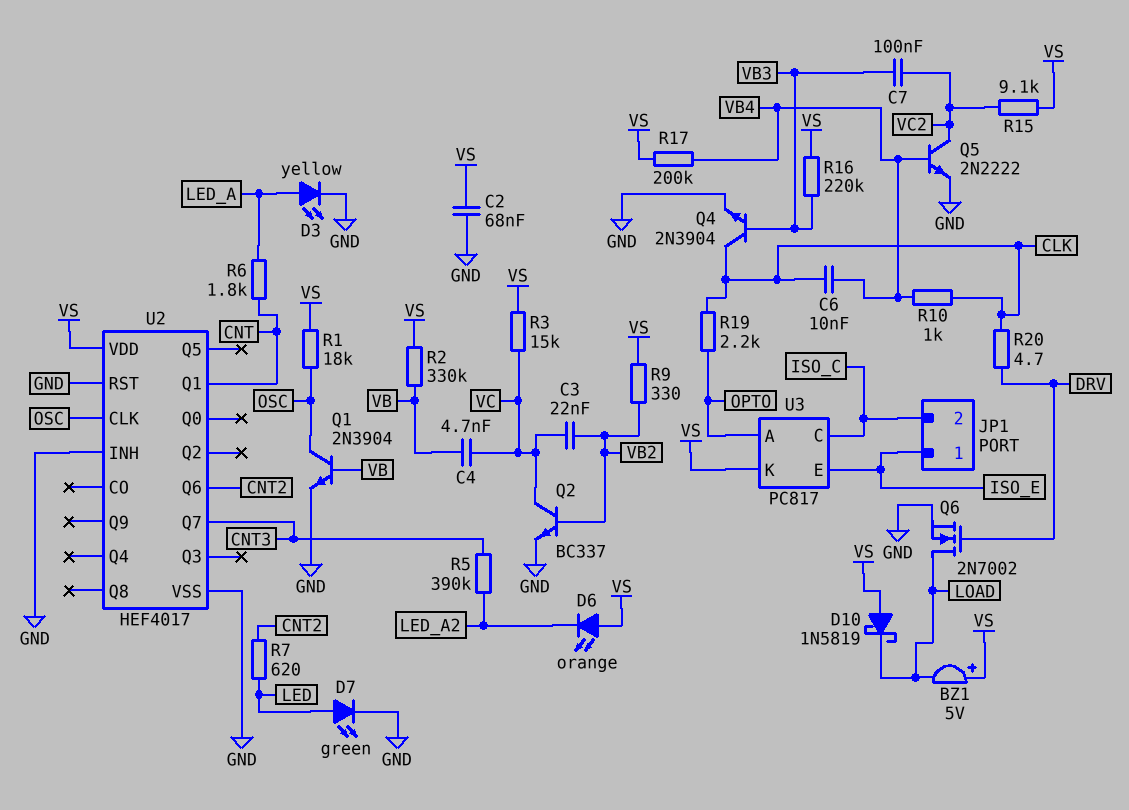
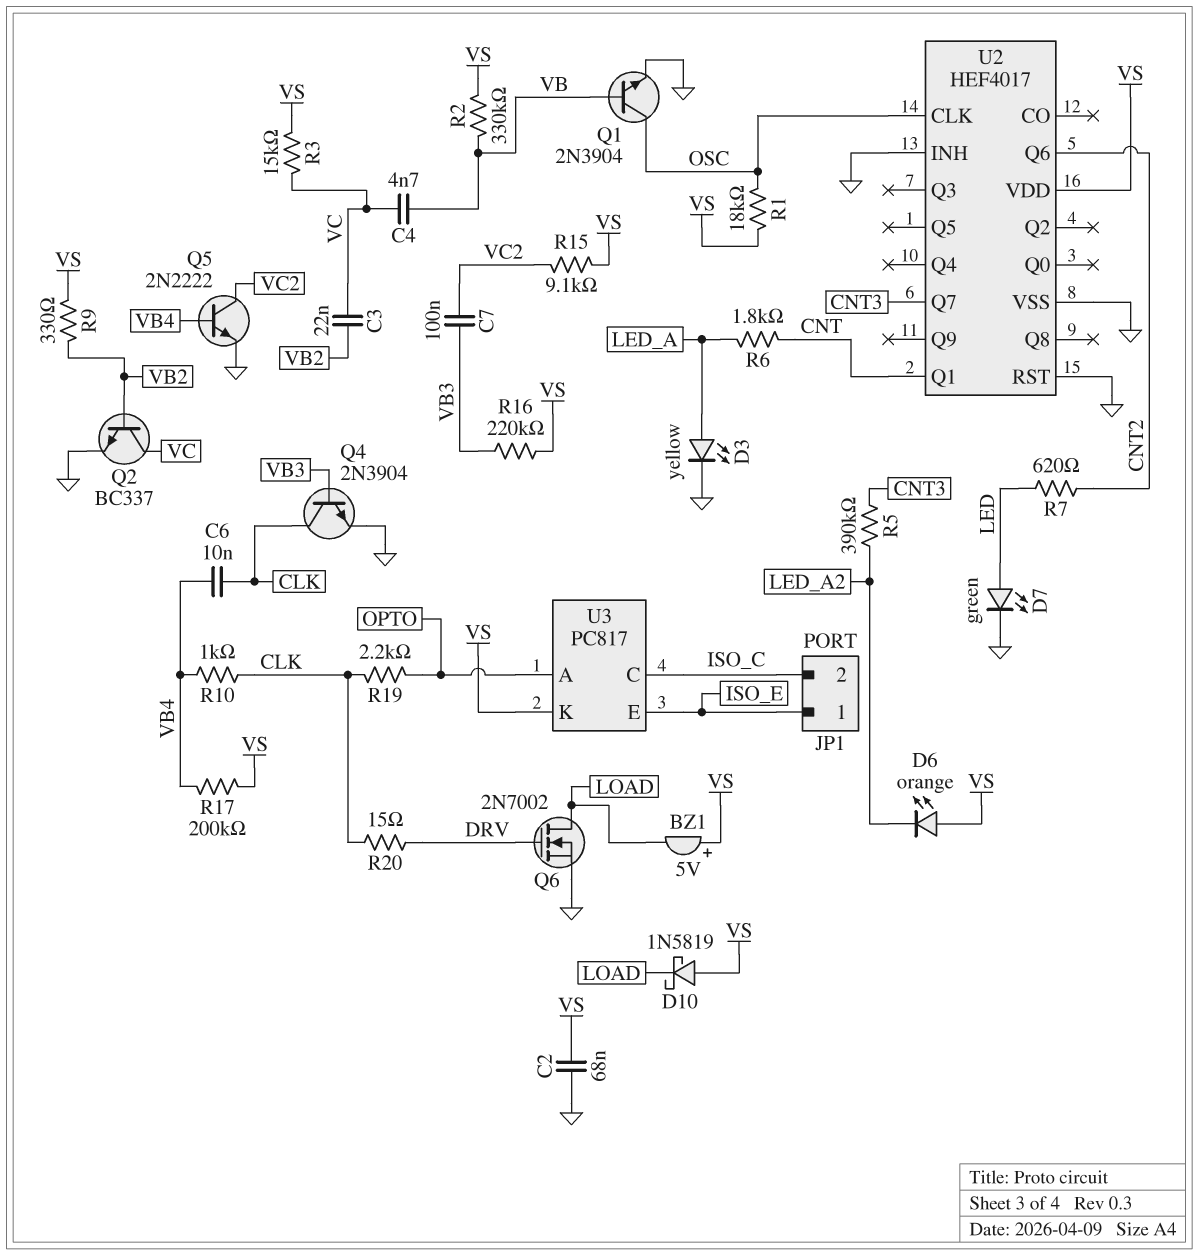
R20: 4.7 (CLK, DRV) -> 15 (CLK, DRV)

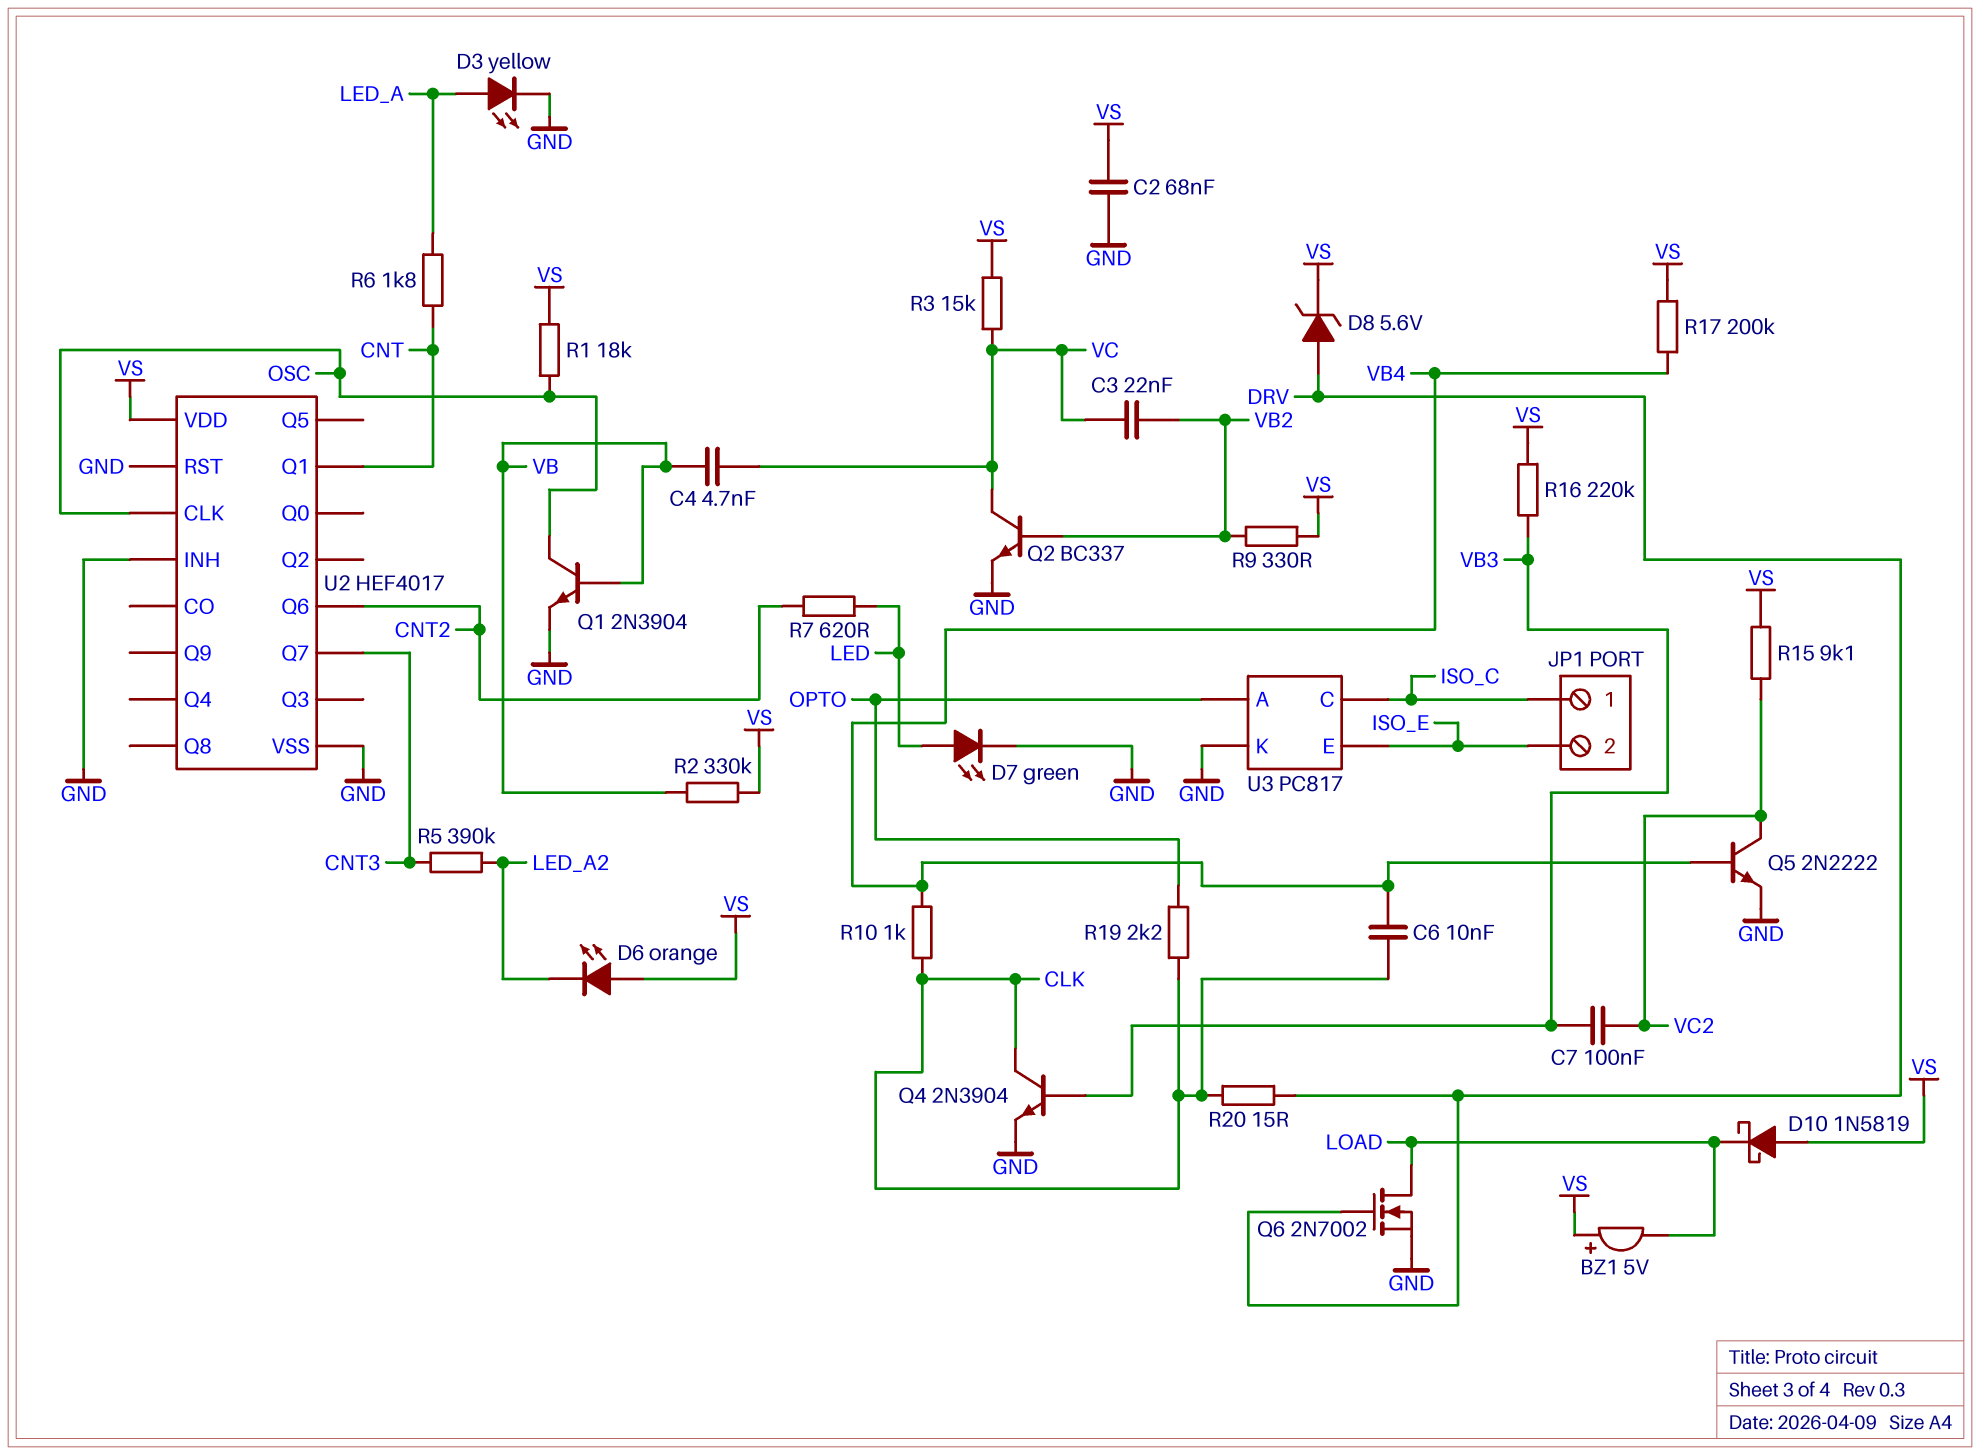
D8: none -> zener 5.6V (A DRV, K VS)
JP1 pin 1: ISO_E -> ISO_C
JP1 pin 2: ISO_C -> ISO_E
U3 pin K: VS -> GND

